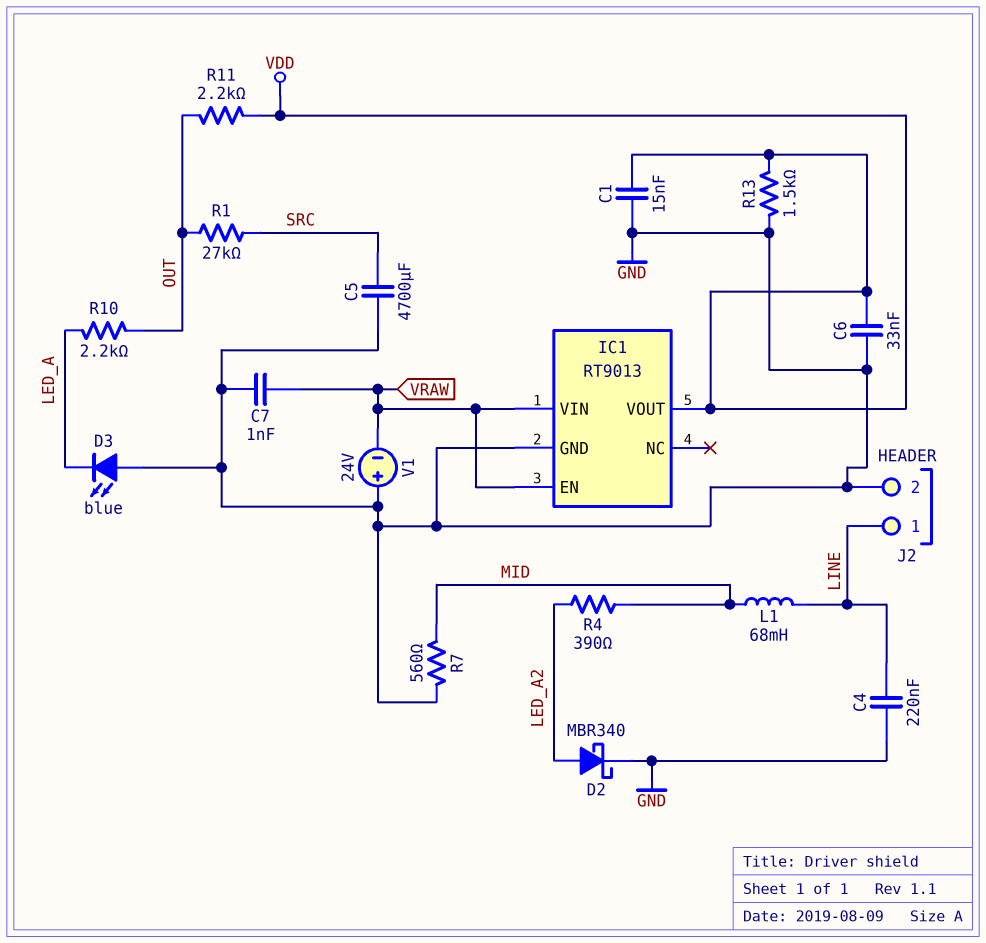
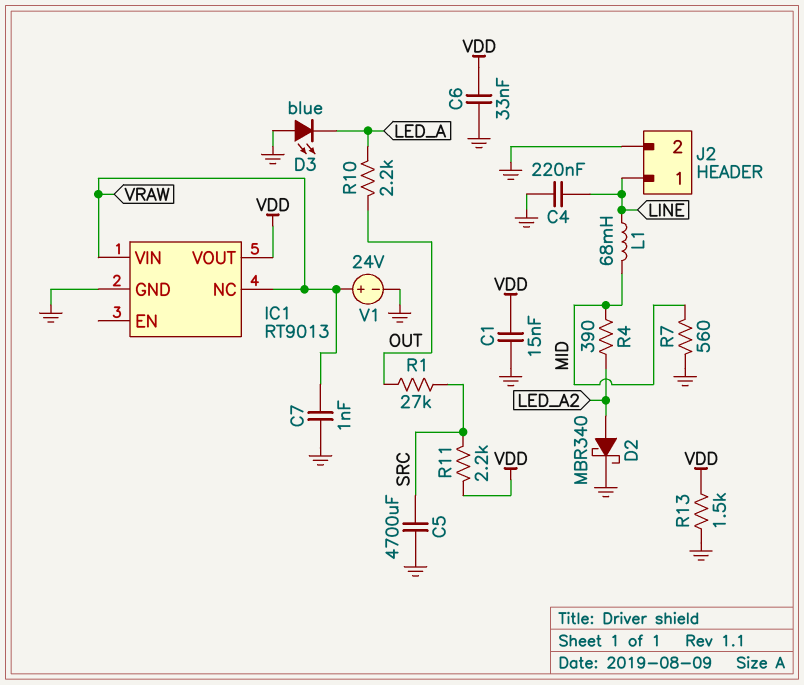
IC1 pin EN: VRAW -> none
IC1 pin NC: none -> VRAW
R11: 2.2k (OUT, VDD) -> 2.2k (SRC, VDD)
V1: 24V (plus GND, minus VRAW) -> 24V (plus VRAW, minus GND)

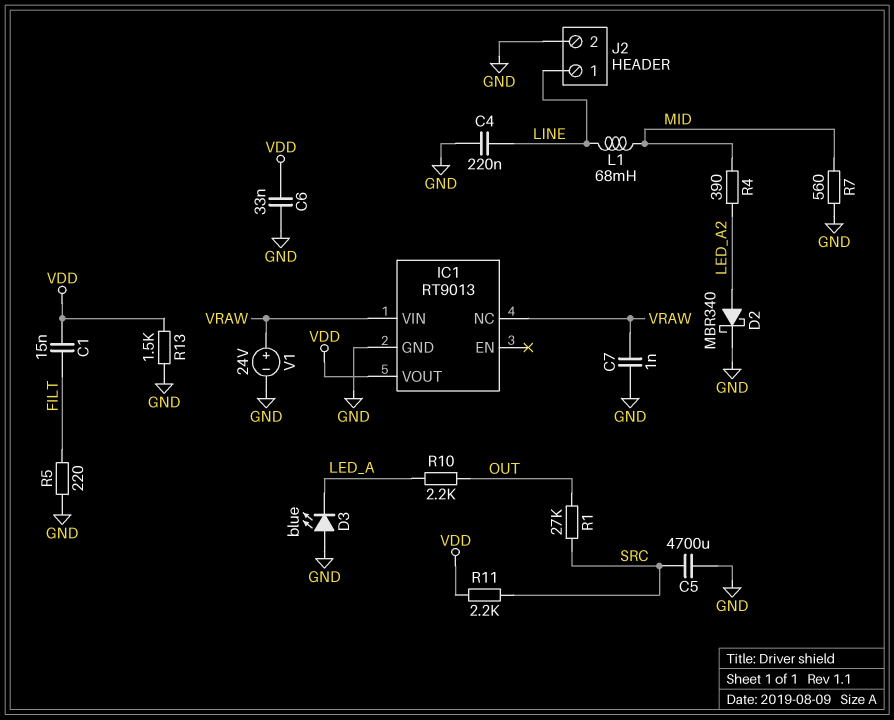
C1: 15nF (GND, VDD) -> 15nF (FILT, VDD)
R5: none -> 220 (FILT, GND)

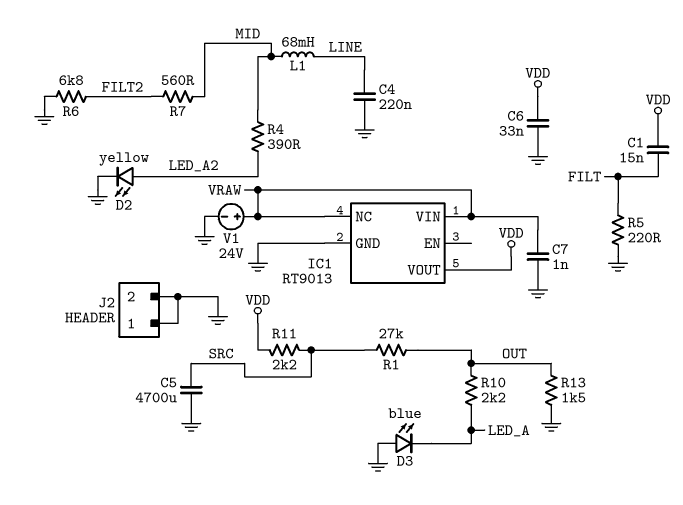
D2: schottky MBR340 (A LED_A2, K GND) -> LED yellow (A LED_A2, K GND)
J2 pin 1: LINE -> GND
R6: none -> 6.8k (FILT2, GND)
R7: 560 (GND, MID) -> 560 (FILT2, MID)
R13: 1.5k (GND, VDD) -> 1.5k (GND, OUT)

